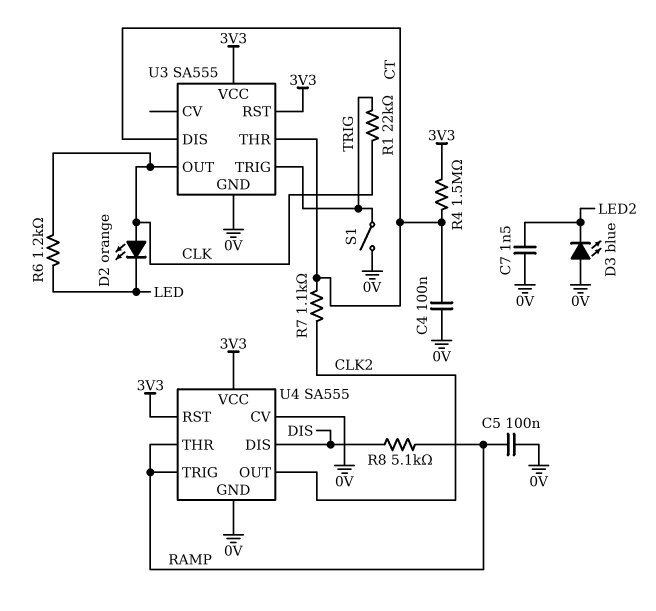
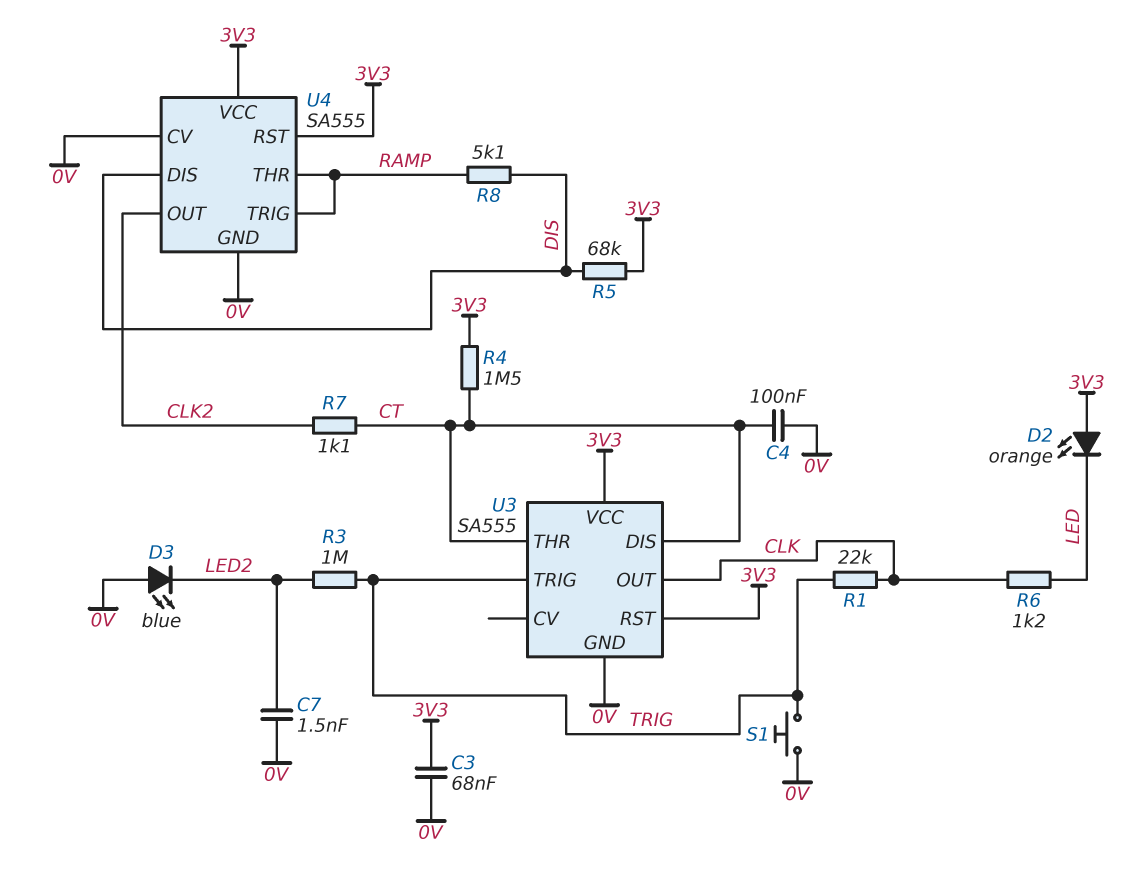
C3: none -> 68nF (0V, 3V3)
C5: 100nF (0V, RAMP) -> none
D2: LED orange (A CLK, K LED) -> LED orange (A 3V3, K LED)
R3: none -> 1M (LED2, TRIG)
R5: none -> 68k (3V3, DIS)
S1: switch (0V, TRIG) -> button (0V, TRIG)

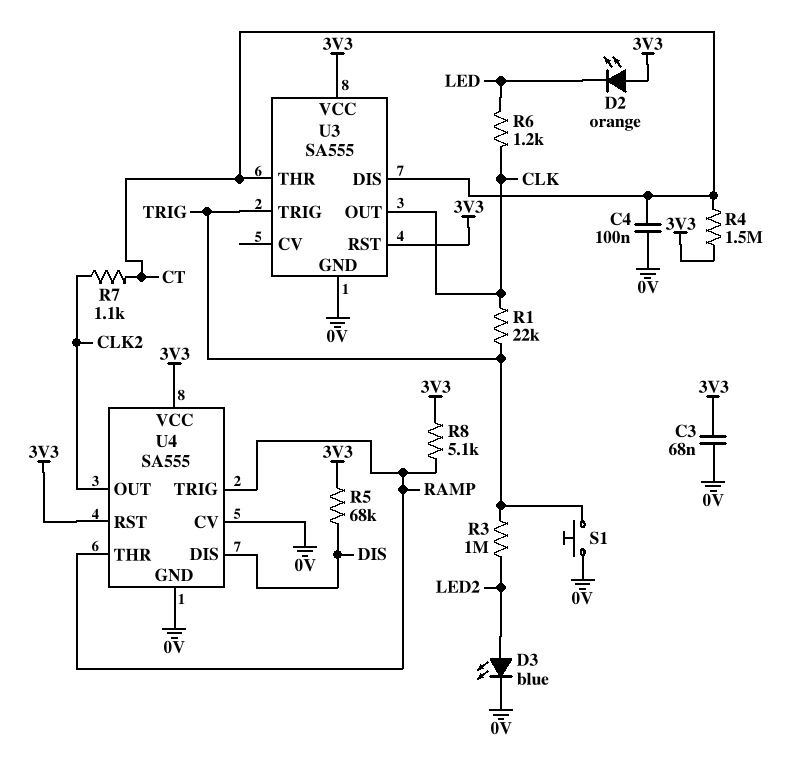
C7: 1.5nF (0V, LED2) -> none
D3: LED blue (A 0V, K LED2) -> LED blue (A LED2, K 0V)
R8: 5.1k (DIS, RAMP) -> 5.1k (3V3, RAMP)

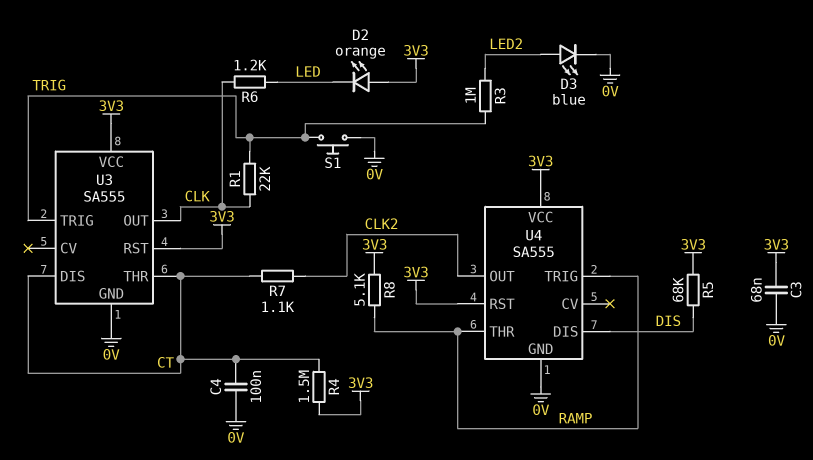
U4 pin CV: 0V -> none

